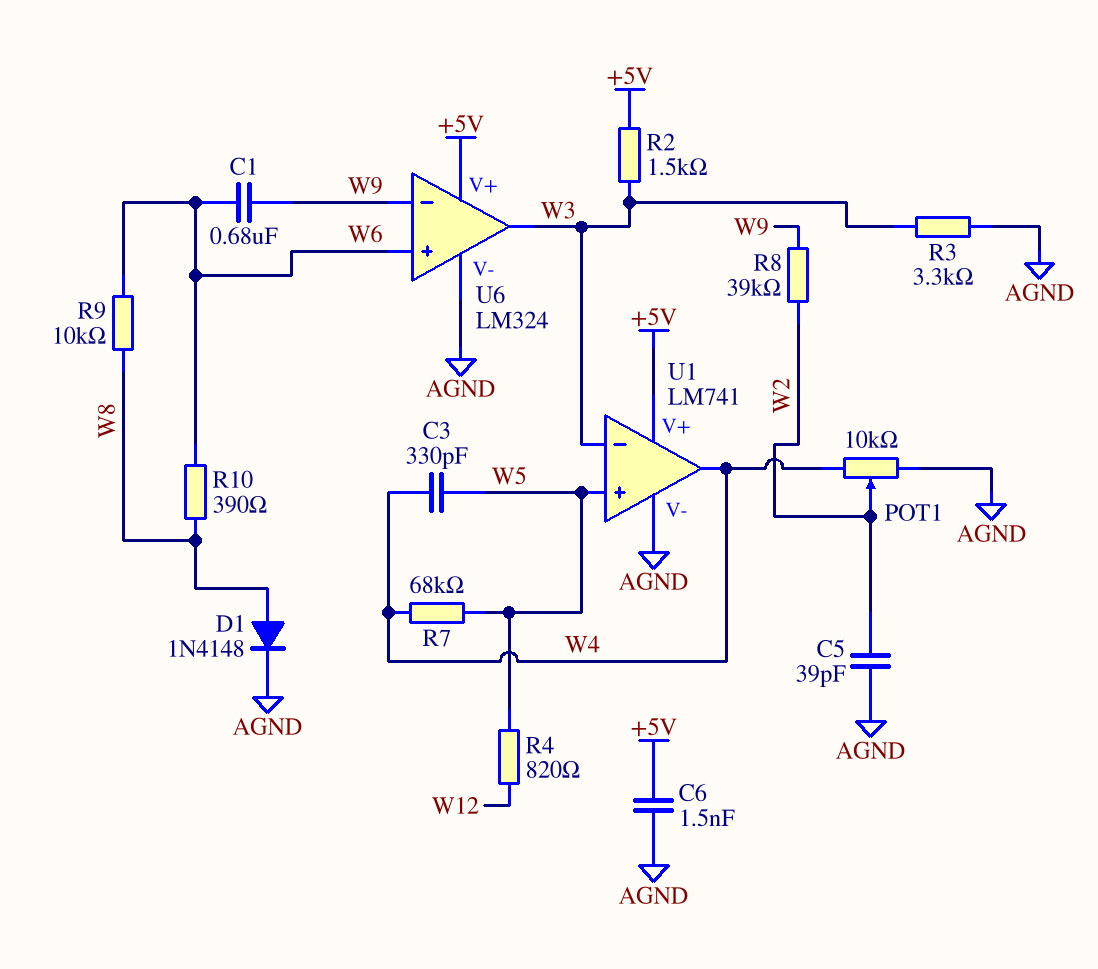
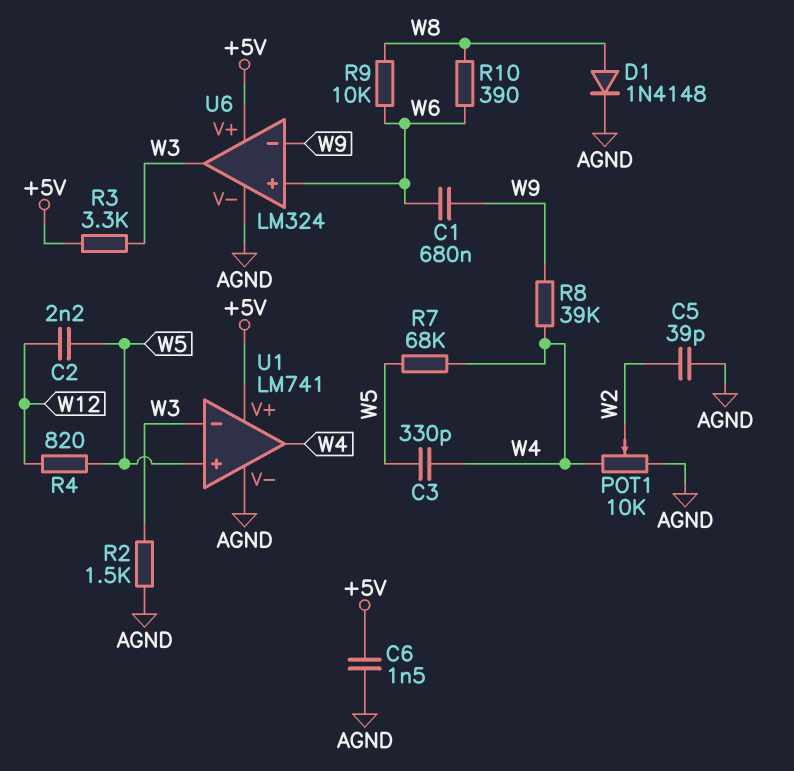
C2: none -> 2.2nF (W5, W12)
R2: 1.5k (+5V, W3) -> 1.5k (AGND, W3)
R3: 3.3k (AGND, W3) -> 3.3k (+5V, W3)
R8: 39k (W2, W9) -> 39k (W4, W9)

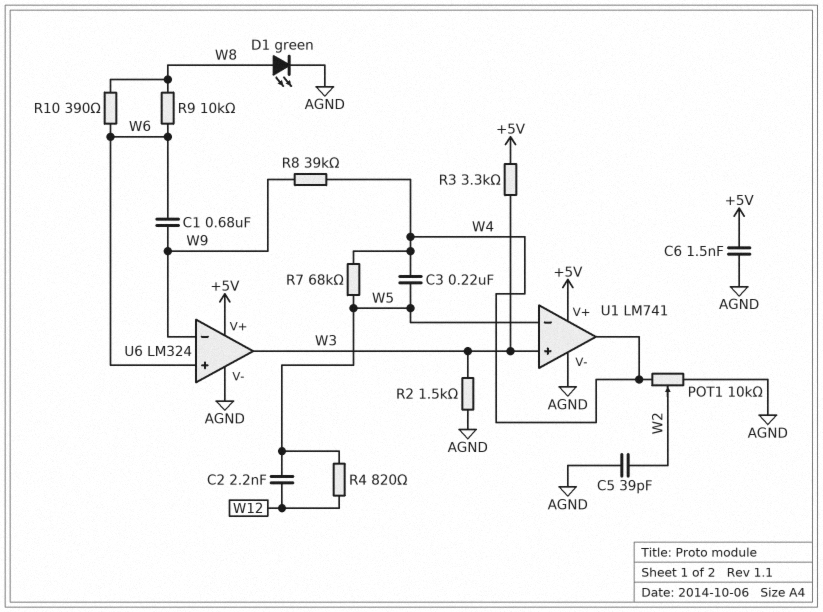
C3: 330pF (W4, W5) -> 220nF (W4, W5)
D1: diode 1N4148 (A W8, K AGND) -> LED green (A W8, K AGND)
U1 pin in+: W5 -> W3
U1 pin in-: W3 -> W5

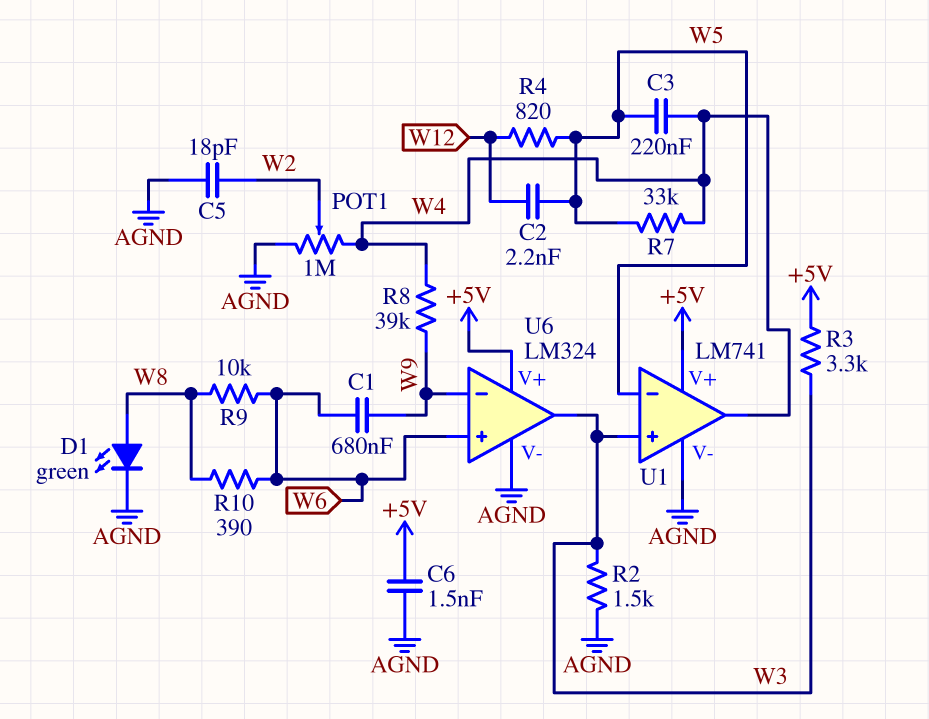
C5: 39pF (AGND, W2) -> 18pF (AGND, W2)
POT1: 10k (AGND, W4, wiper W2) -> 1M (AGND, W4, wiper W2)
R7: 68k (W4, W5) -> 33k (W4, W5)

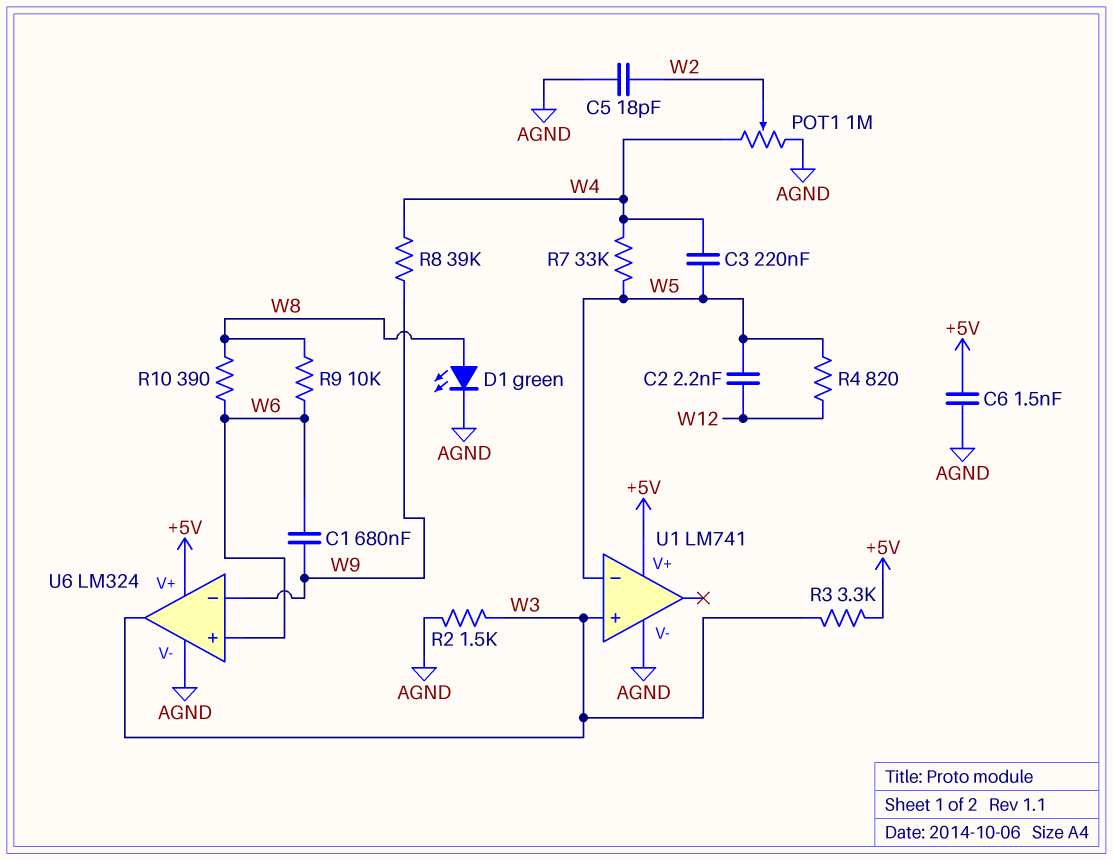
U1 pin out: W4 -> none

